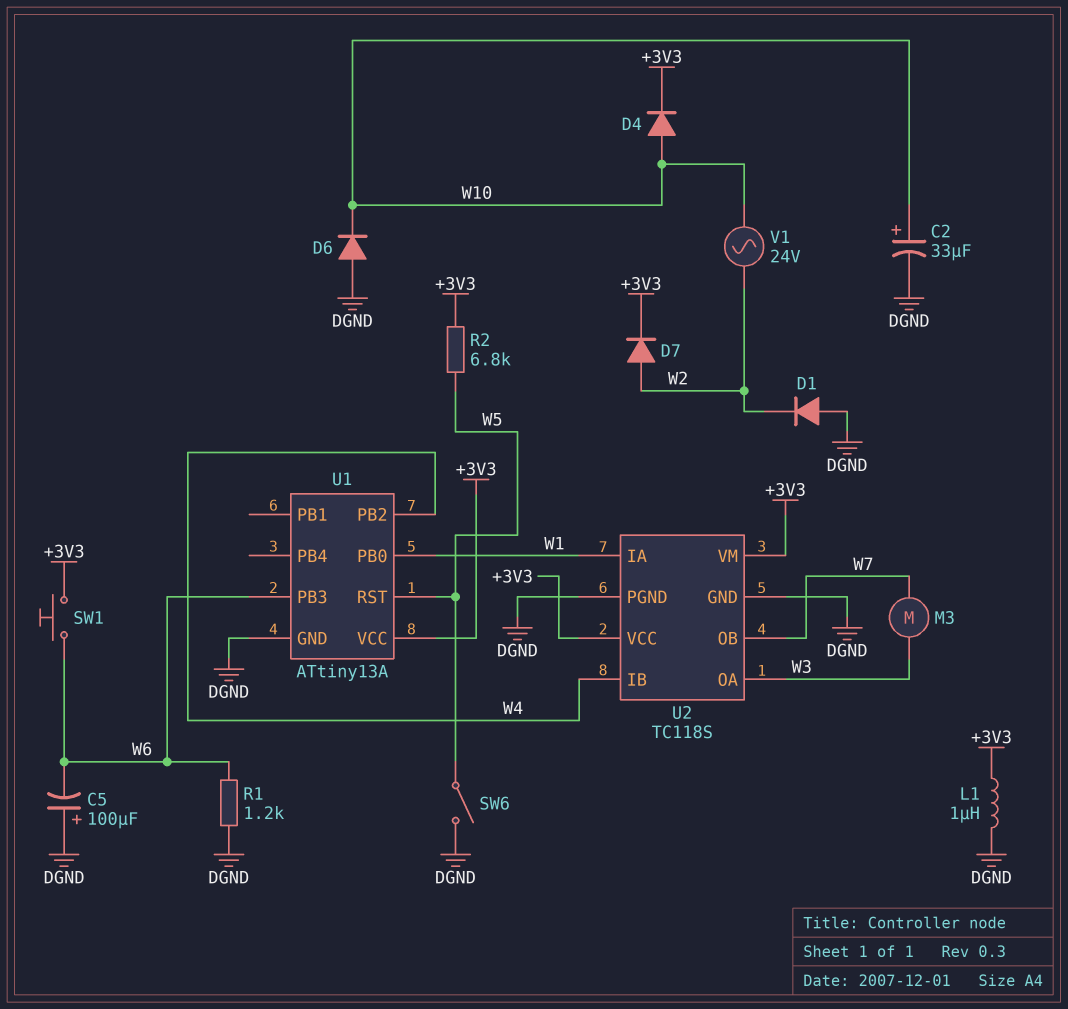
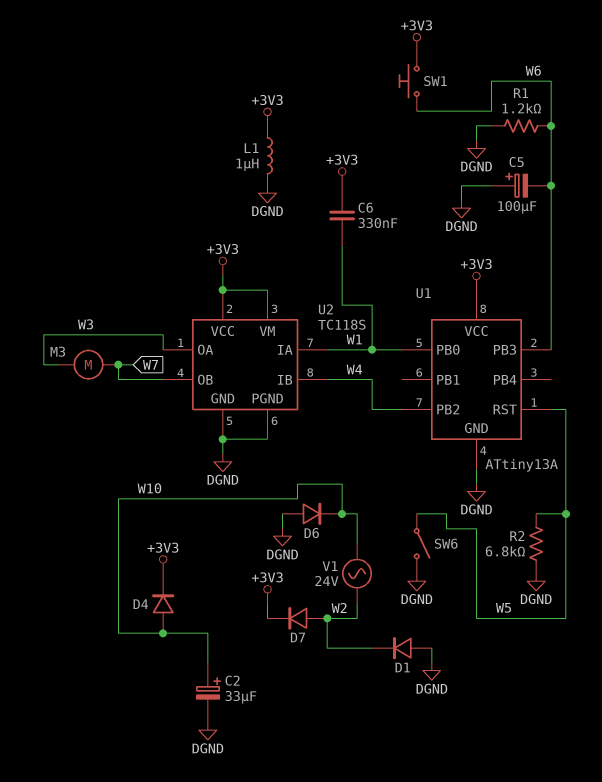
C6: none -> 330nF (+3V3, W1)
R2: 6.8k (+3V3, W5) -> 6.8k (DGND, W5)

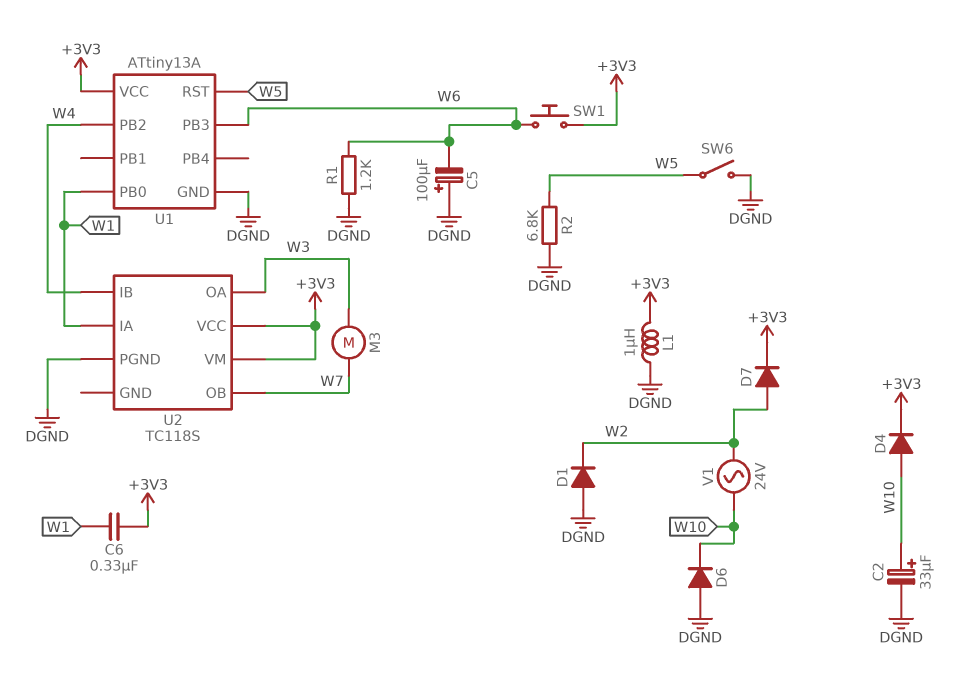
U2 pin GND: DGND -> none

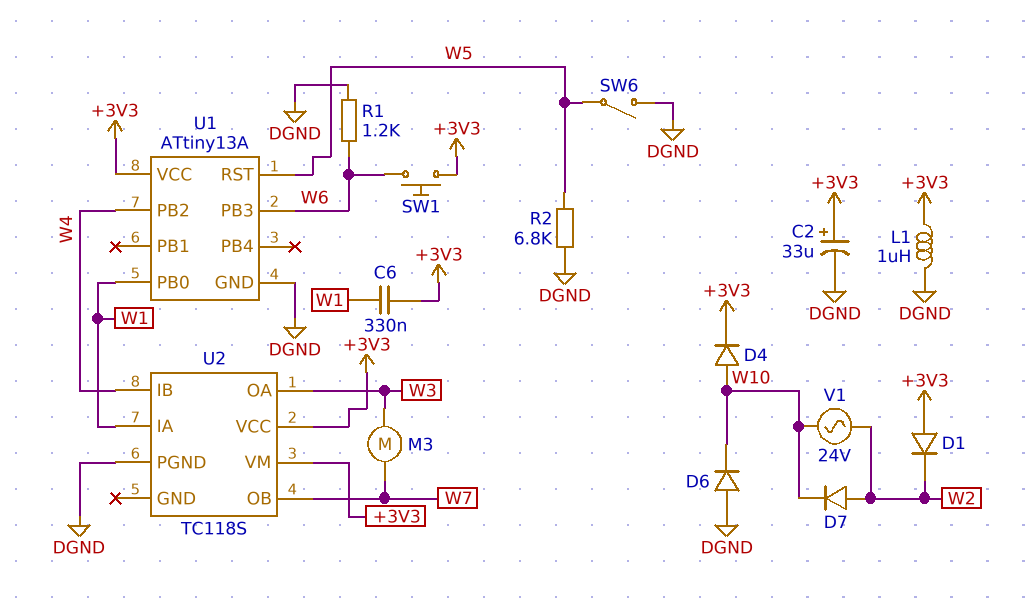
C2: 33uF (plus W10, minus DGND) -> 33uF (plus +3V3, minus DGND)
C5: 100uF (plus DGND, minus W6) -> none
D1: diode (A DGND, K W2) -> diode (A +3V3, K W2)
D7: diode (A W2, K +3V3) -> diode (A W2, K W10)

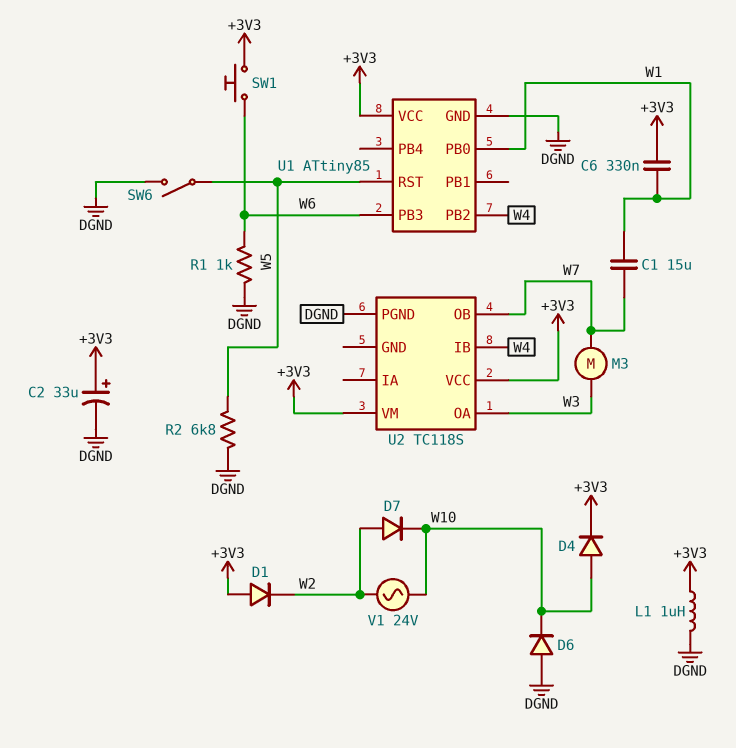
C1: none -> 15uF (W1, W7)
R1: 1.2k (DGND, W6) -> 1k (DGND, W6)
U1: ATtiny13A -> ATtiny85
U2 pin IA: W1 -> none

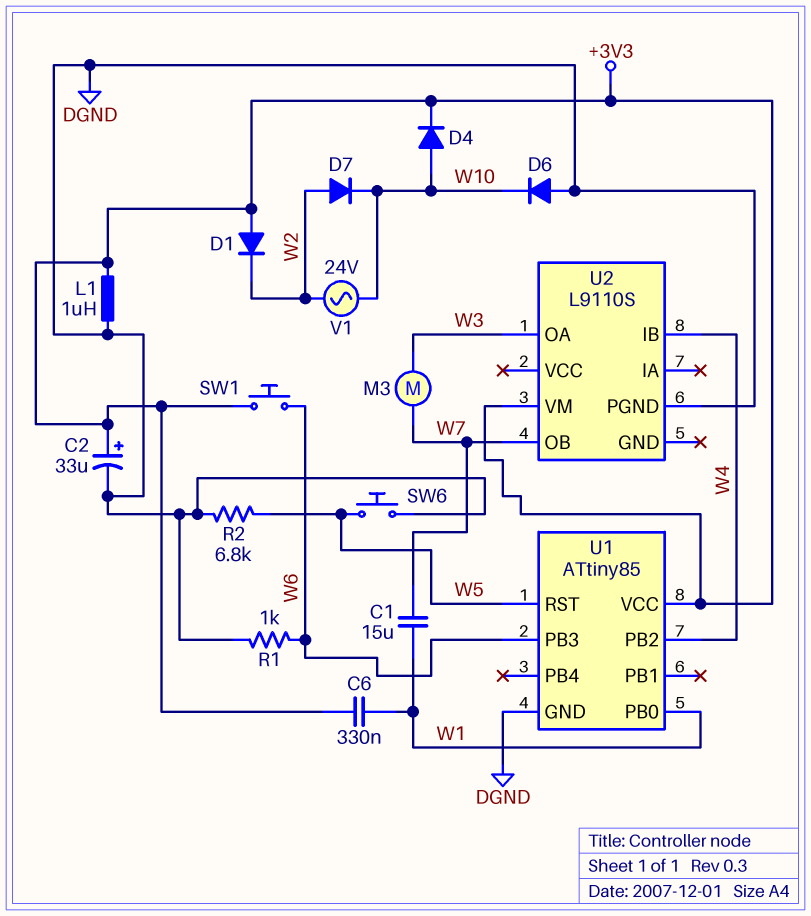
SW6: switch (DGND, W5) -> button (DGND, W5)
U2: TC118S -> L9110S
U2 pin VCC: +3V3 -> none

